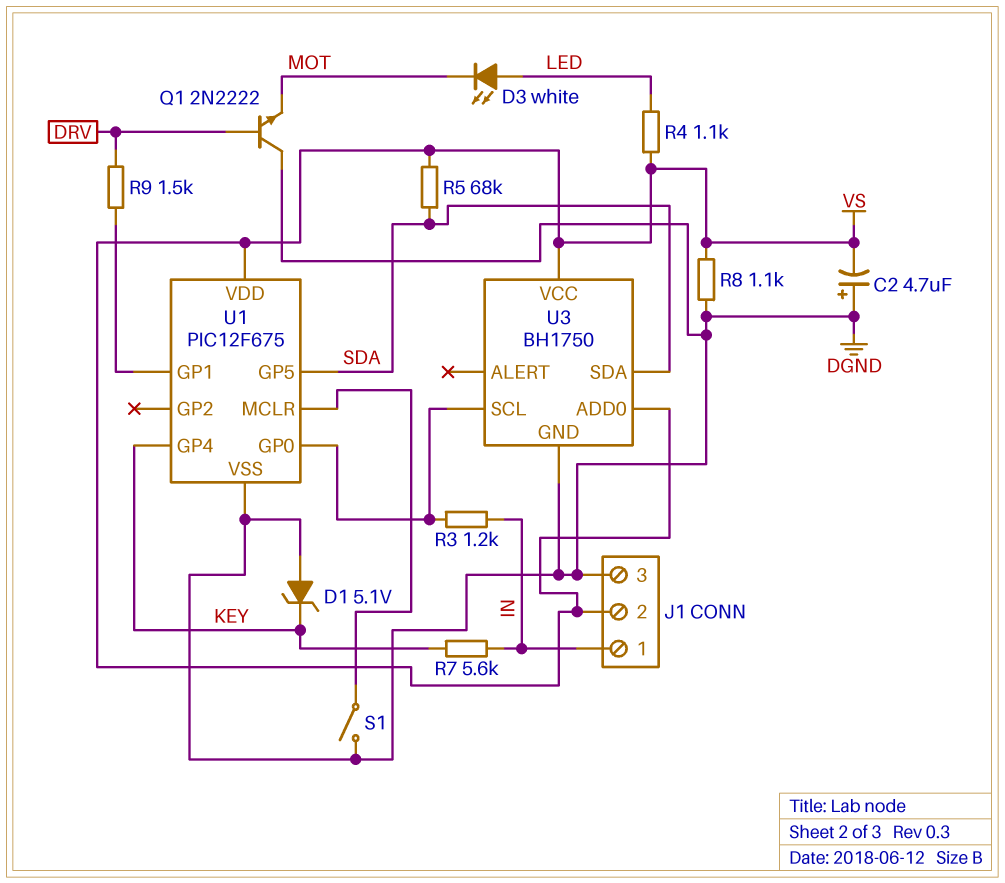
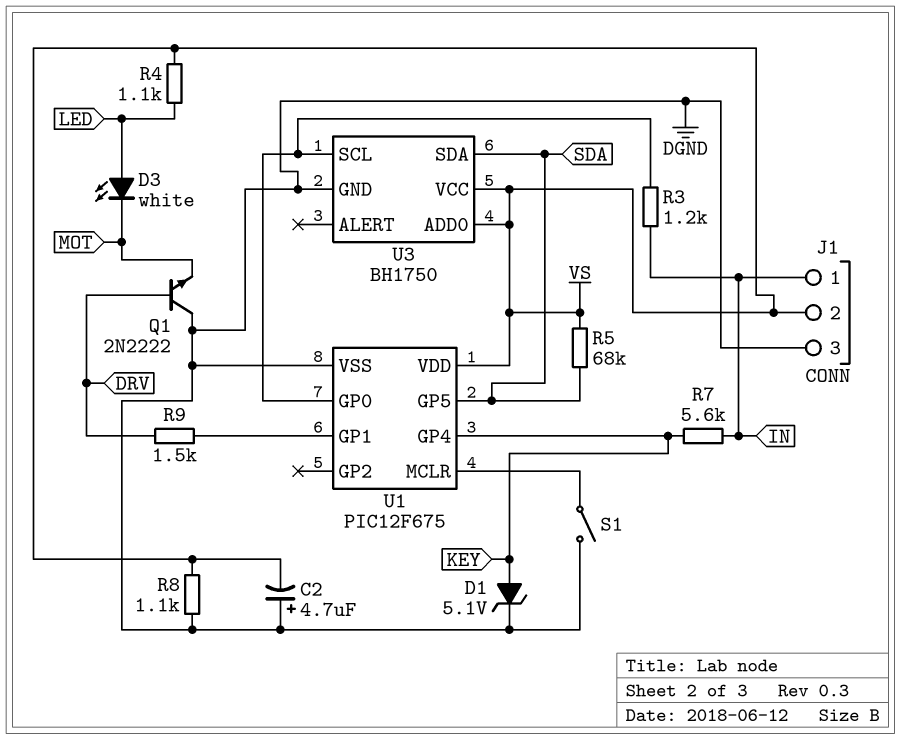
D1: zener 5.1V (A DGND, K KEY) -> zener 5.1V (A KEY, K DGND)

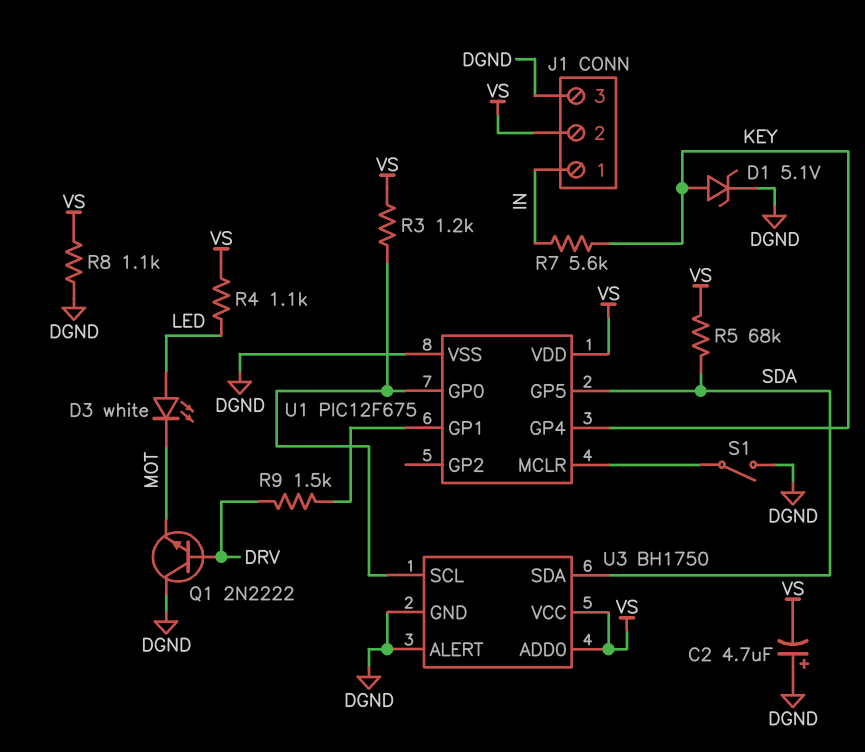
R3: 1.2k (IN, U1/GP0) -> 1.2k (U1/GP0, VS)
U3 pin ALERT: none -> DGND

